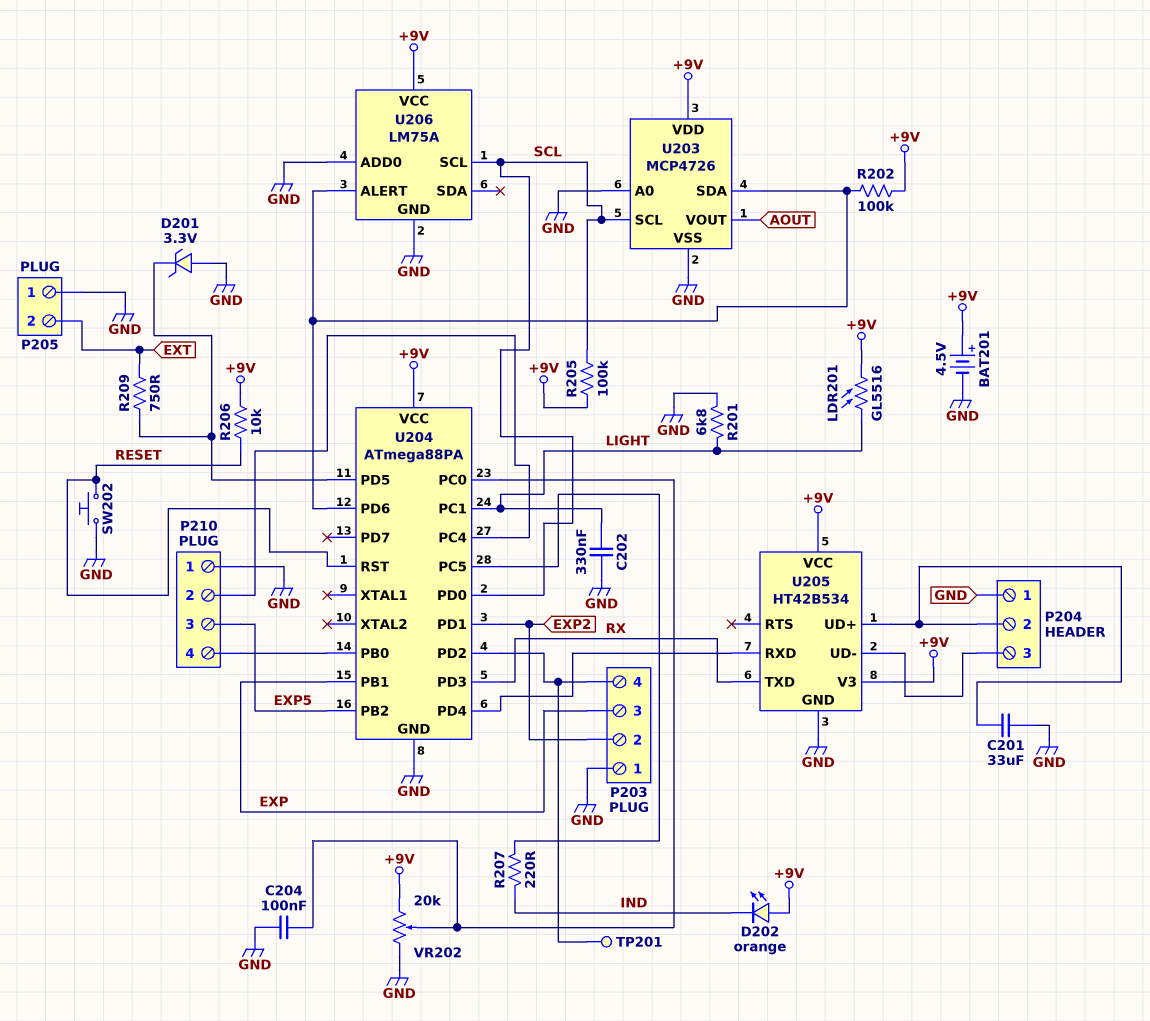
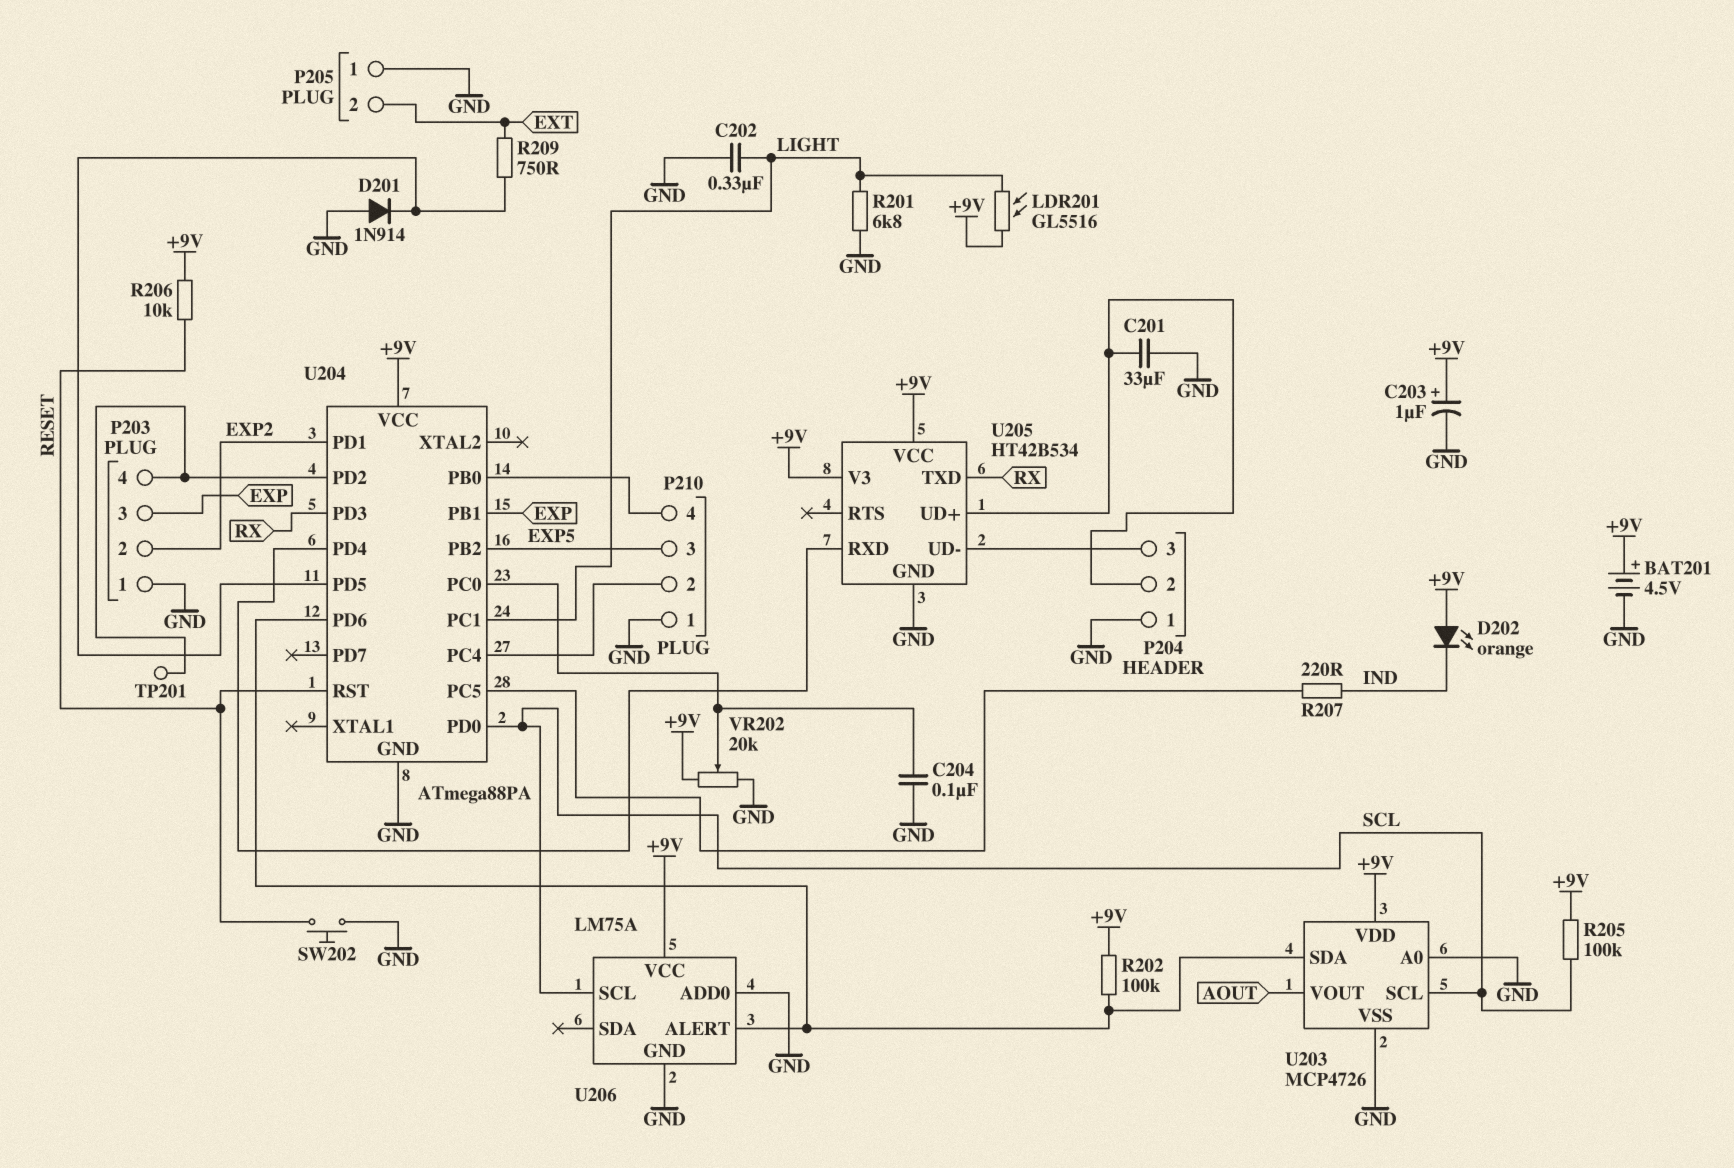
C203: none -> 1uF (plus +9V, minus GND)
D201: zener 3.3V (A GND, K U204/PD5) -> diode 1N914 (A GND, K U204/PD5)

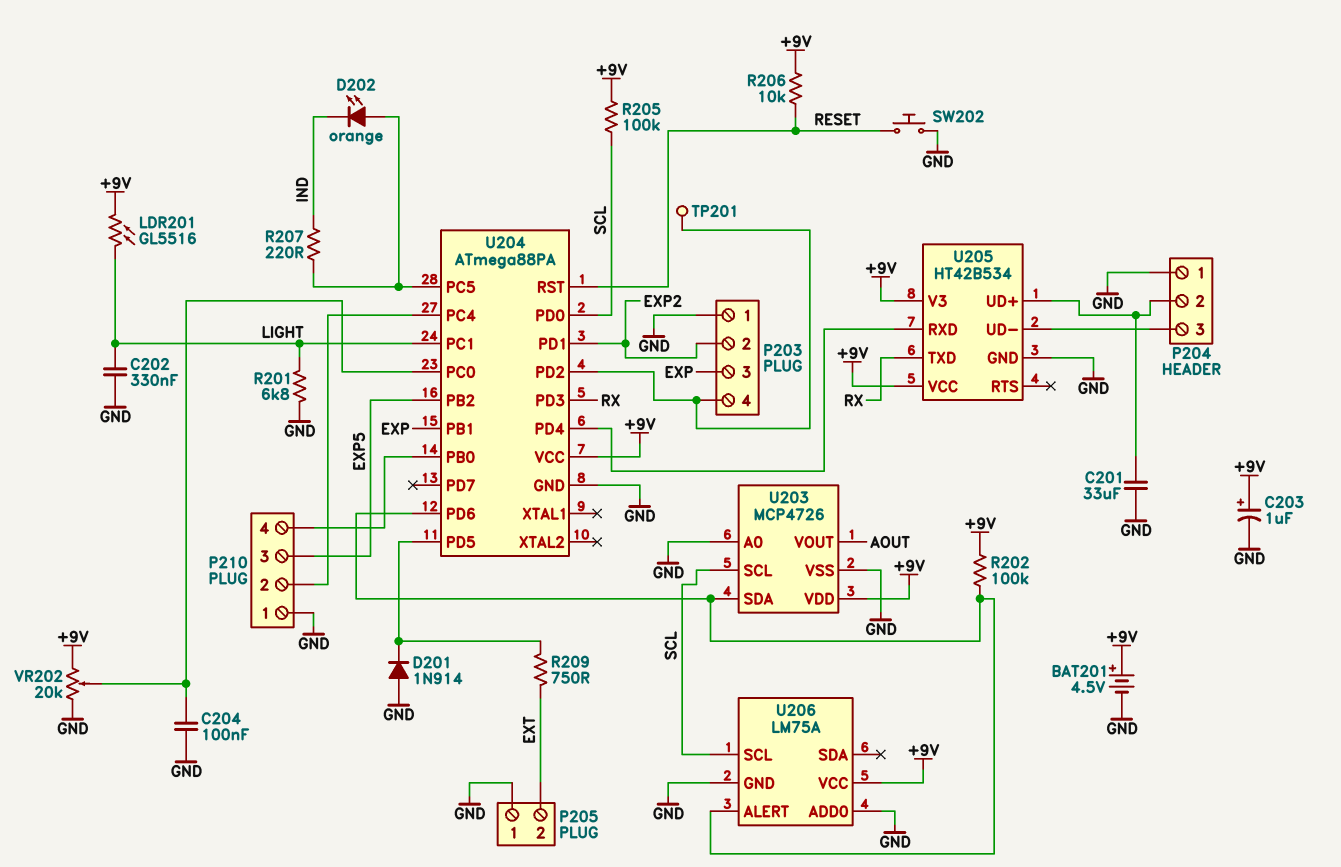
D202: LED orange (A +9V, K IND) -> LED orange (A U204/PC5, K IND)

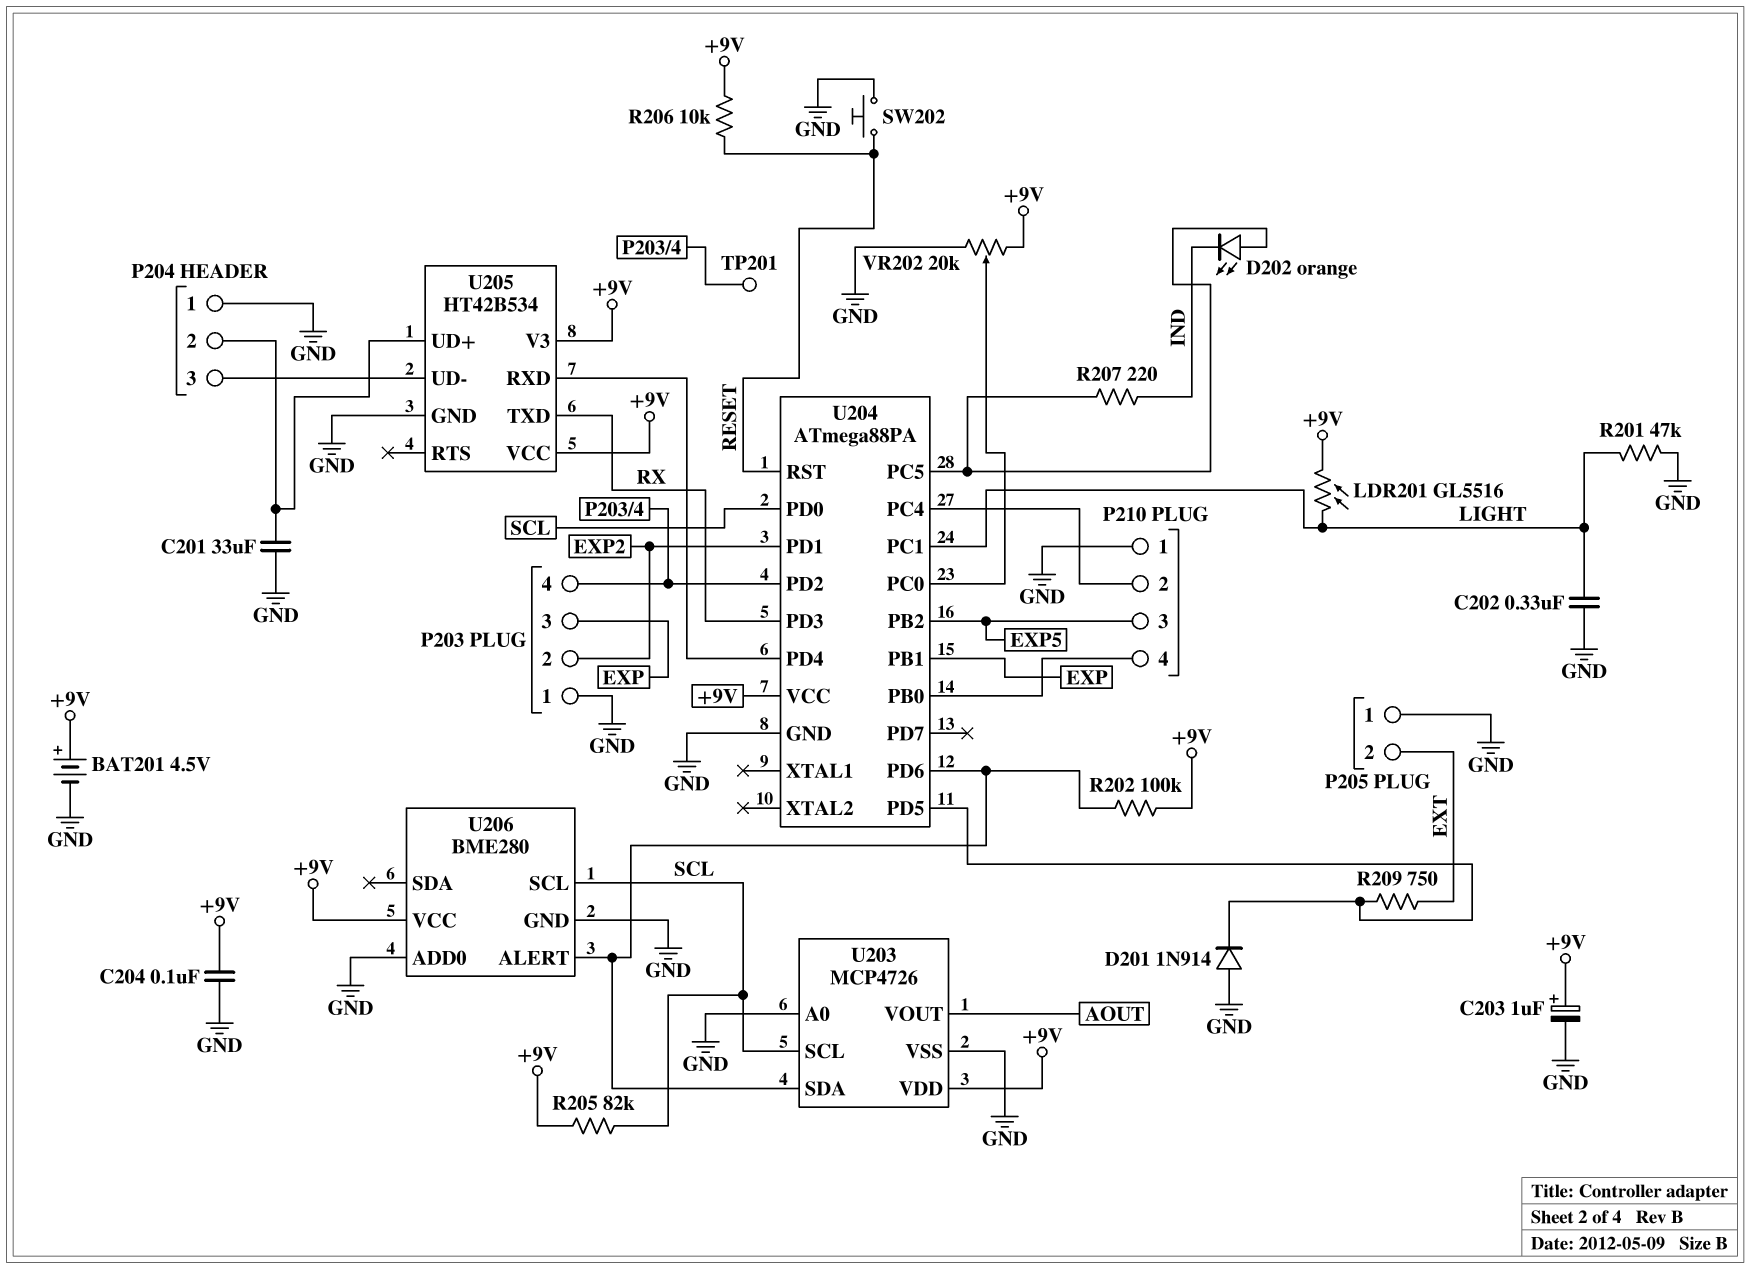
C204: 100nF (GND, U204/PC0) -> 100nF (+9V, GND)
R201: 6.8k (GND, LIGHT) -> 47k (GND, LIGHT)
R205: 100k (+9V, SCL) -> 82k (+9V, SCL)
U206: LM75A -> BME280

